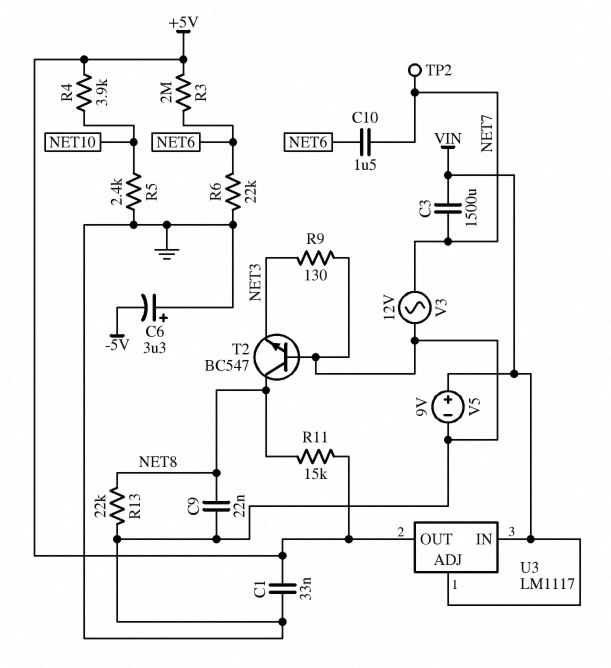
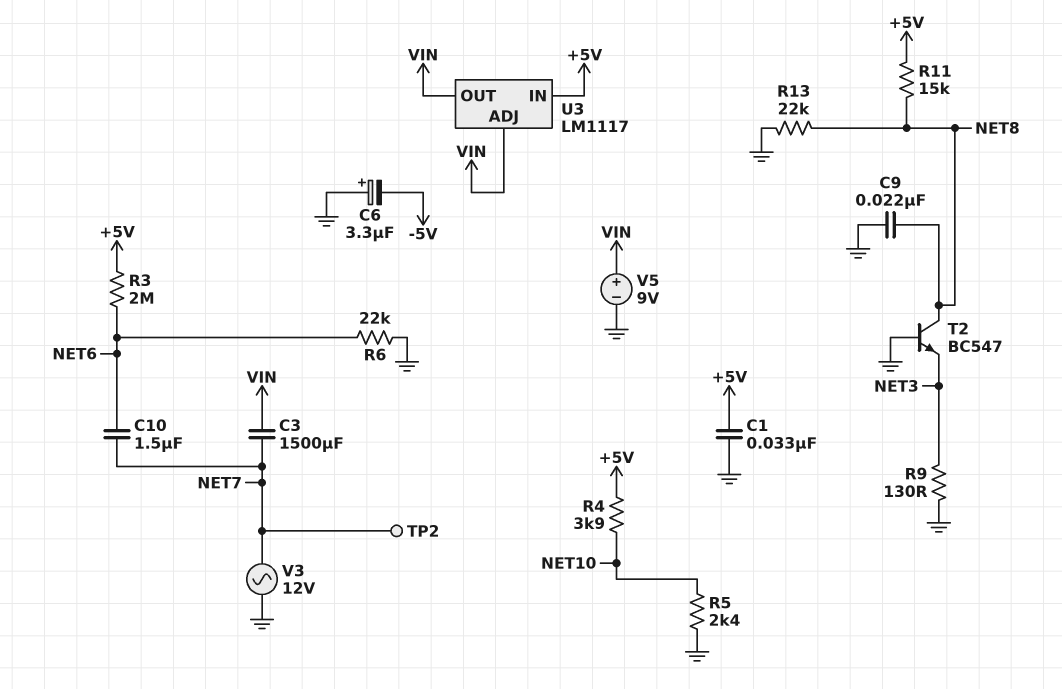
U3 pin IN: VIN -> +5V
U3 pin OUT: +5V -> VIN

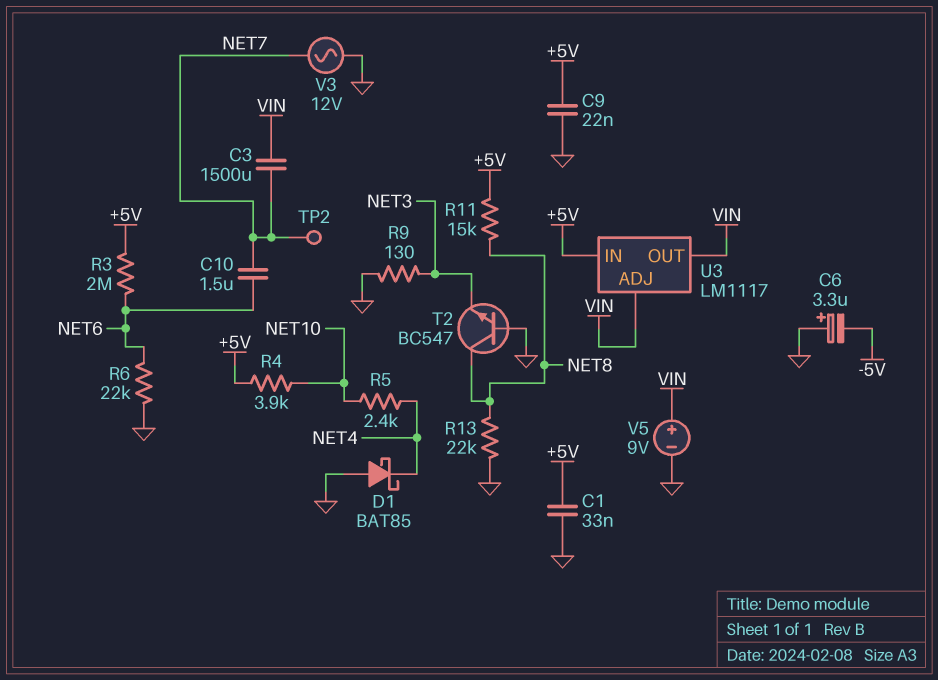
C9: 22nF (GND, NET8) -> 22nF (+5V, GND)
D1: none -> schottky BAT85 (A GND, K NET4)
R5: 2.4k (GND, NET10) -> 2.4k (NET4, NET10)

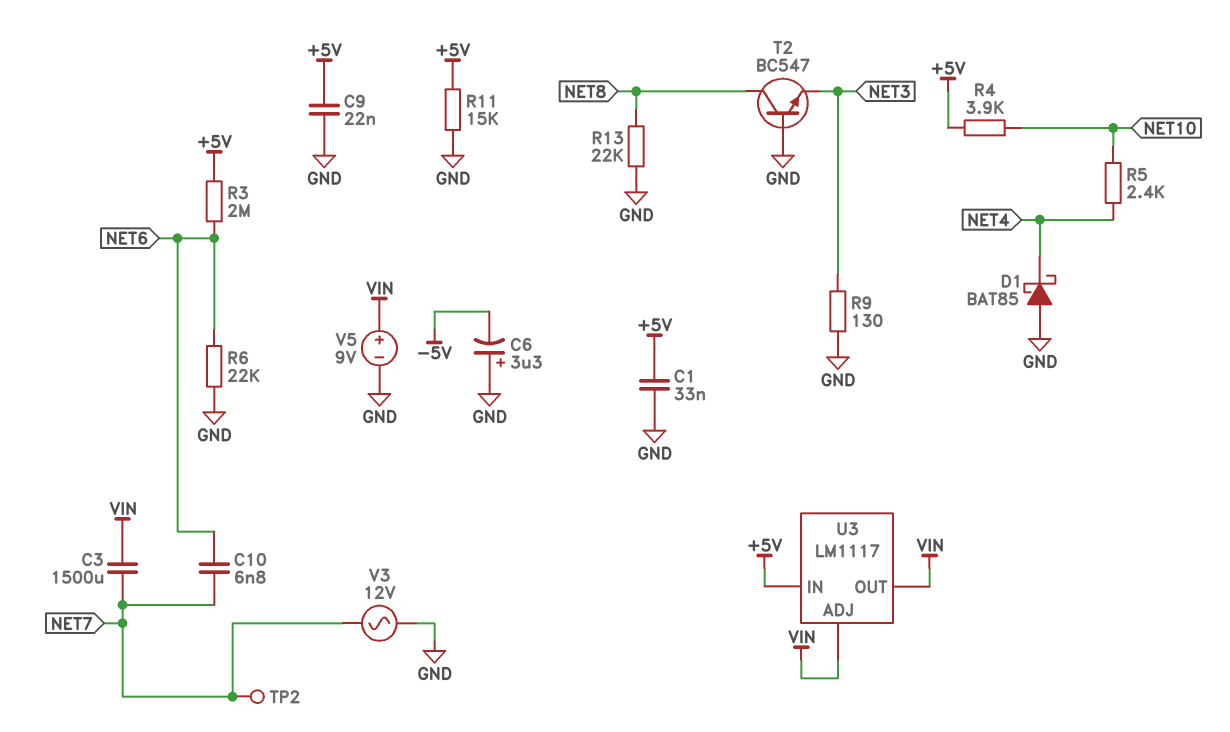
C10: 1.5uF (NET6, NET7) -> 6.8nF (NET6, NET7)
R11: 15k (+5V, NET8) -> 15k (+5V, GND)

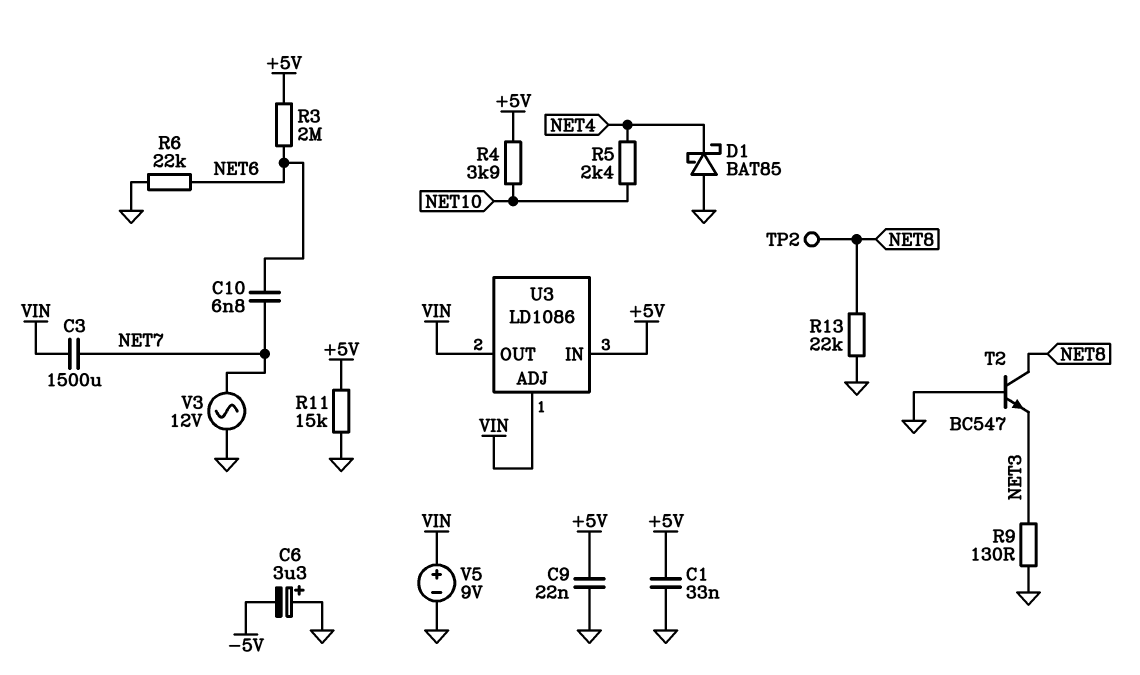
TP2: test point (NET7) -> test point (NET8)
U3: LM1117 -> LD1086

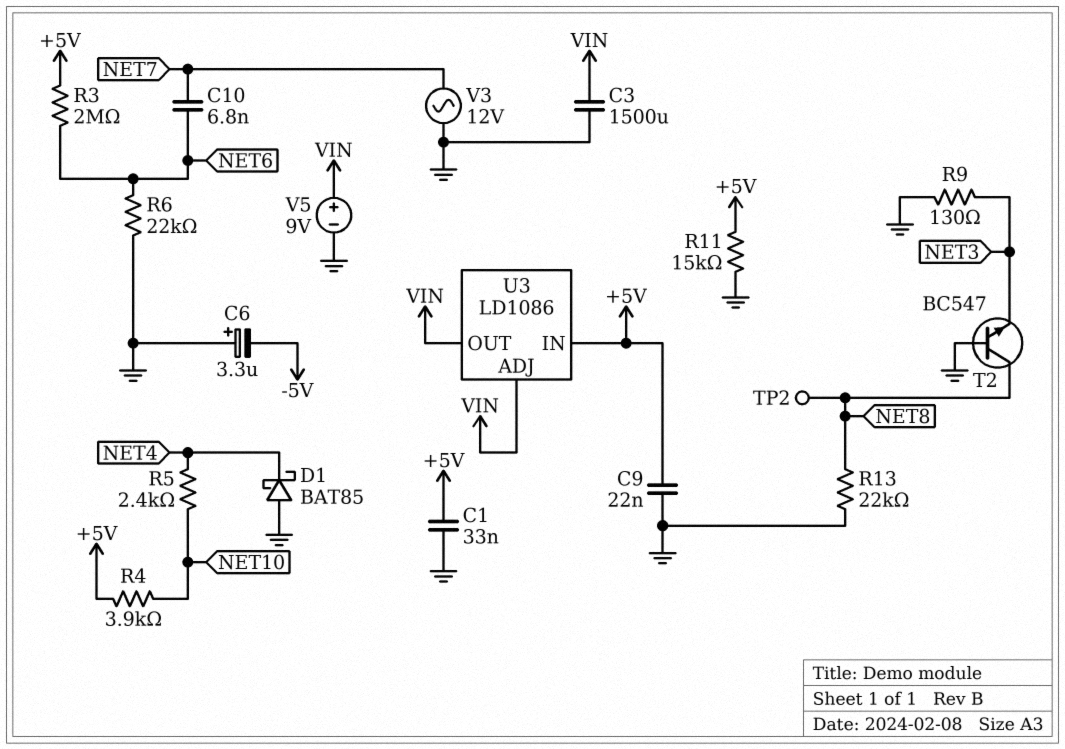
C3: 1500uF (NET7, VIN) -> 1500uF (GND, VIN)

